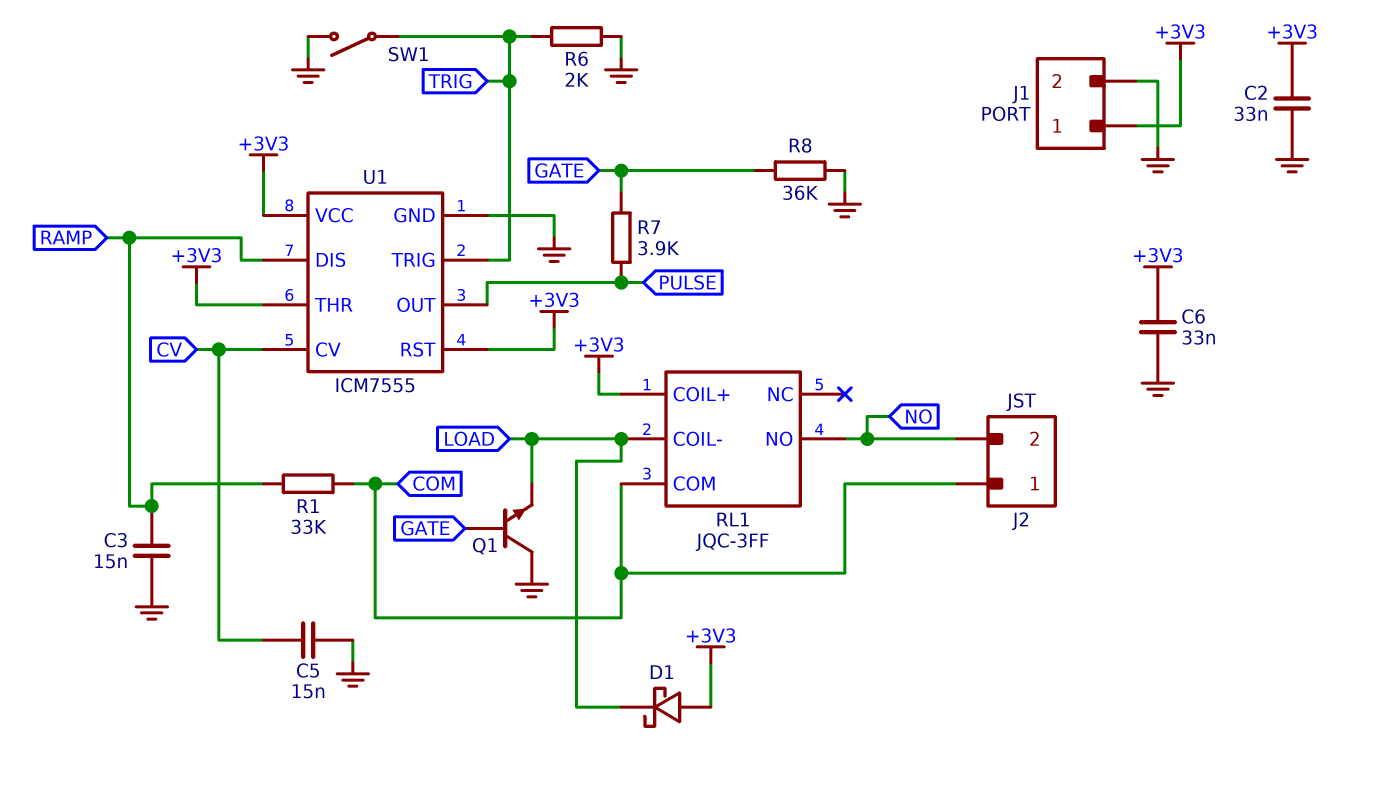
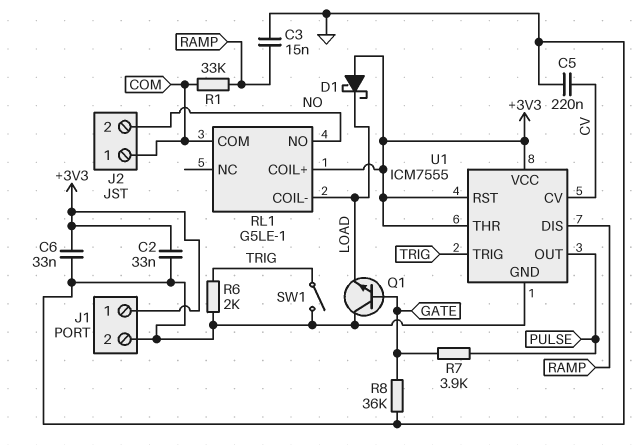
C5: 15nF (CV, GND) -> 220nF (CV, GND)
RL1: JQC-3FF -> G5LE-1

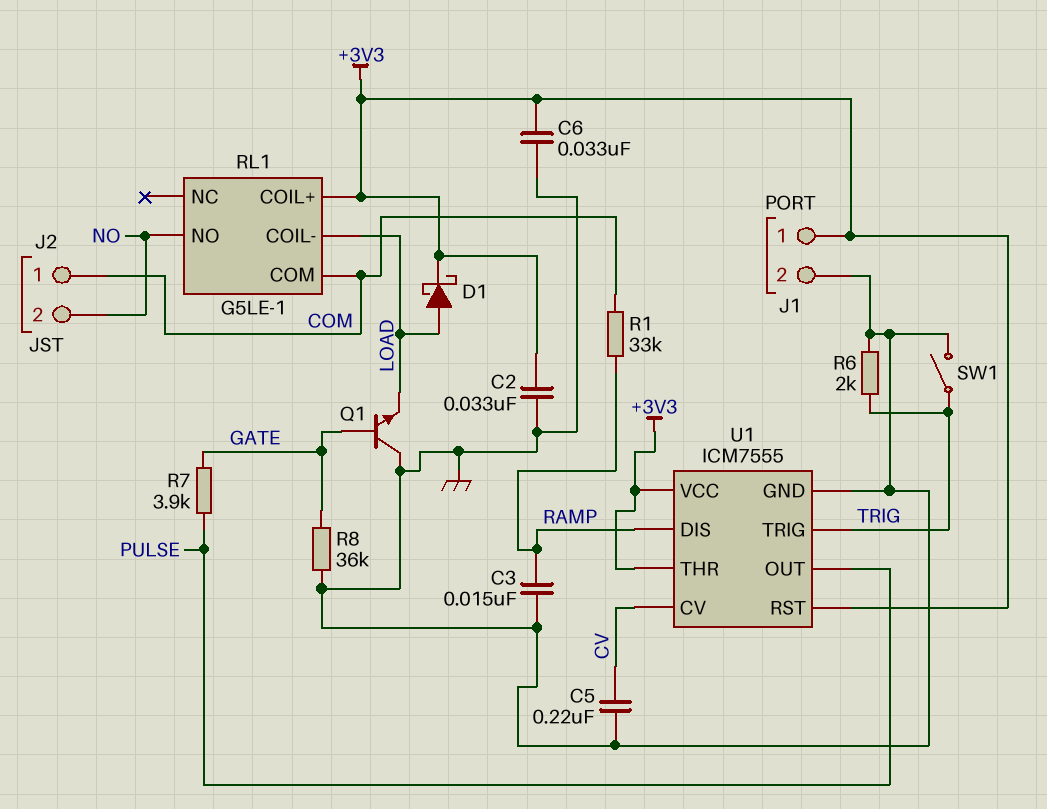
D1: schottky (A +3V3, K LOAD) -> schottky (A LOAD, K +3V3)

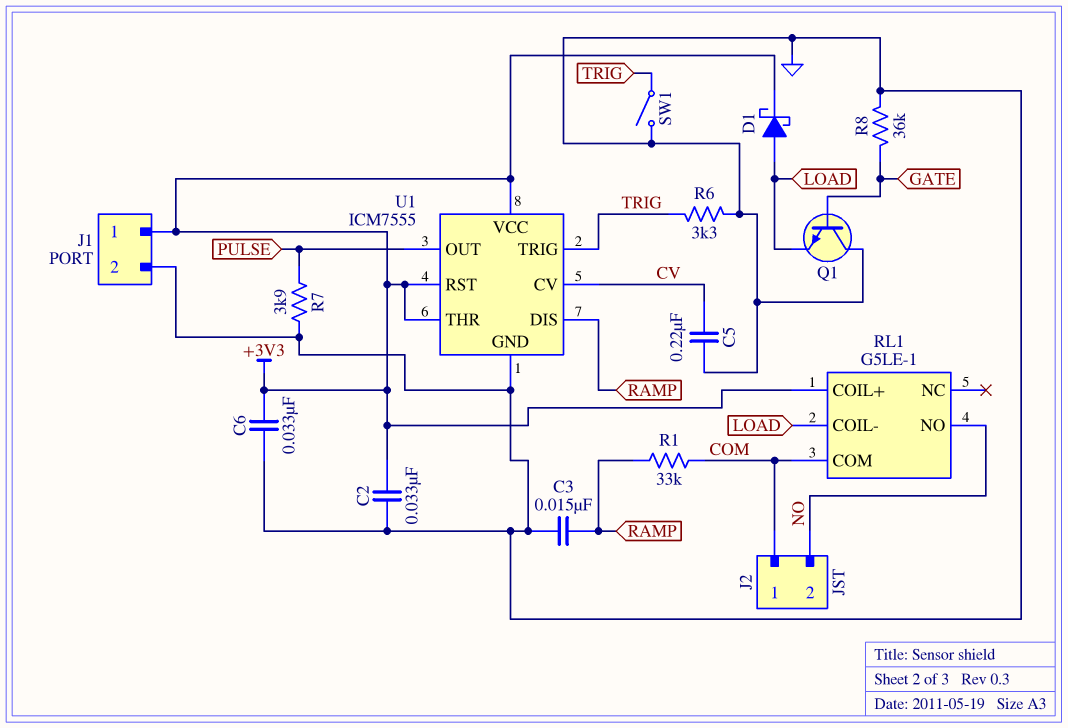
R6: 2k (GND, TRIG) -> 3.3k (GND, TRIG)
R7: 3.9k (GATE, PULSE) -> 3.9k (GND, PULSE)

